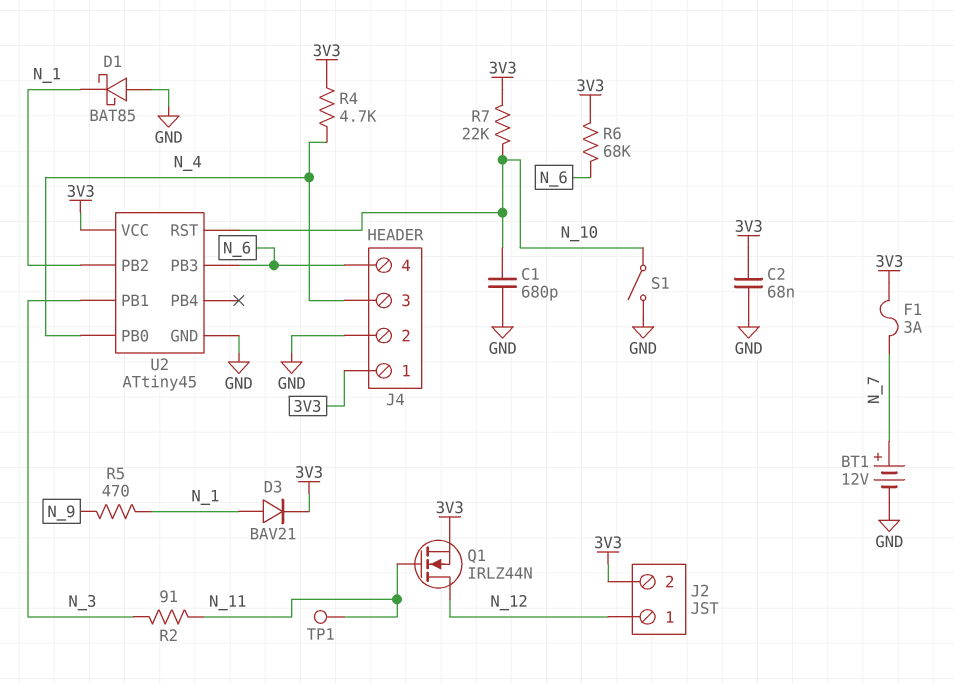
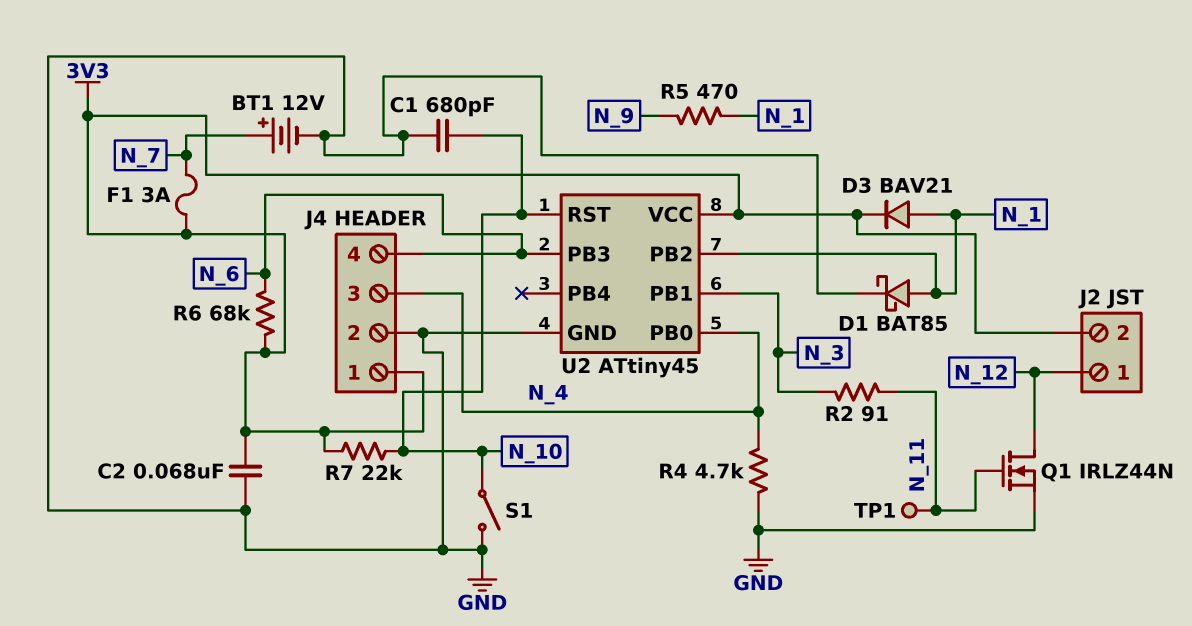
D1: schottky BAT85 (A GND, K N_1) -> schottky BAT85 (A N_1, K GND)
Q1: NMOS IRLZ44N (G N_11, D N_12, S 3V3) -> NMOS IRLZ44N (G N_11, D N_12, S GND)
R4: 4.7k (3V3, N_4) -> 4.7k (GND, N_4)

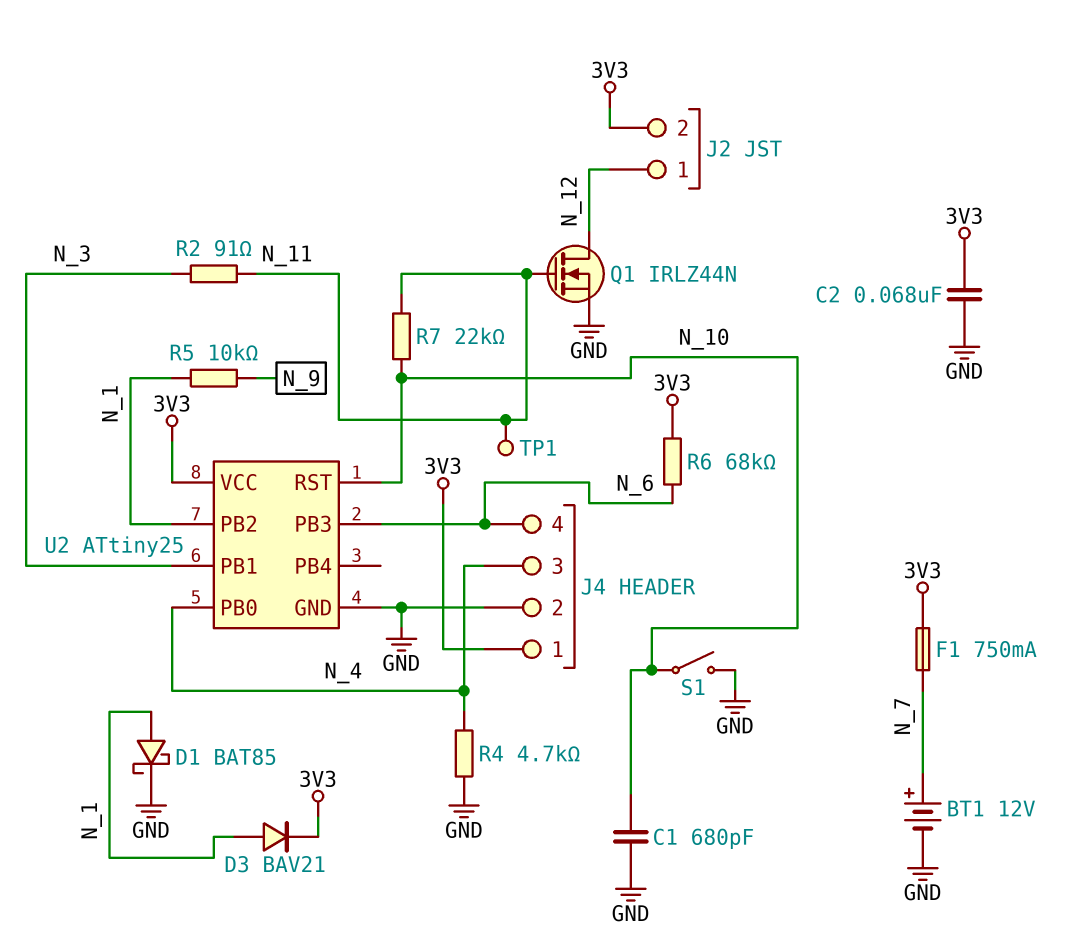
F1: 3A (3V3, N_7) -> 750mA (3V3, N_7)
R5: 470 (N_1, N_9) -> 10k (N_1, N_9)
R7: 22k (3V3, N_10) -> 22k (N_10, N_11)
U2: ATtiny45 -> ATtiny25

